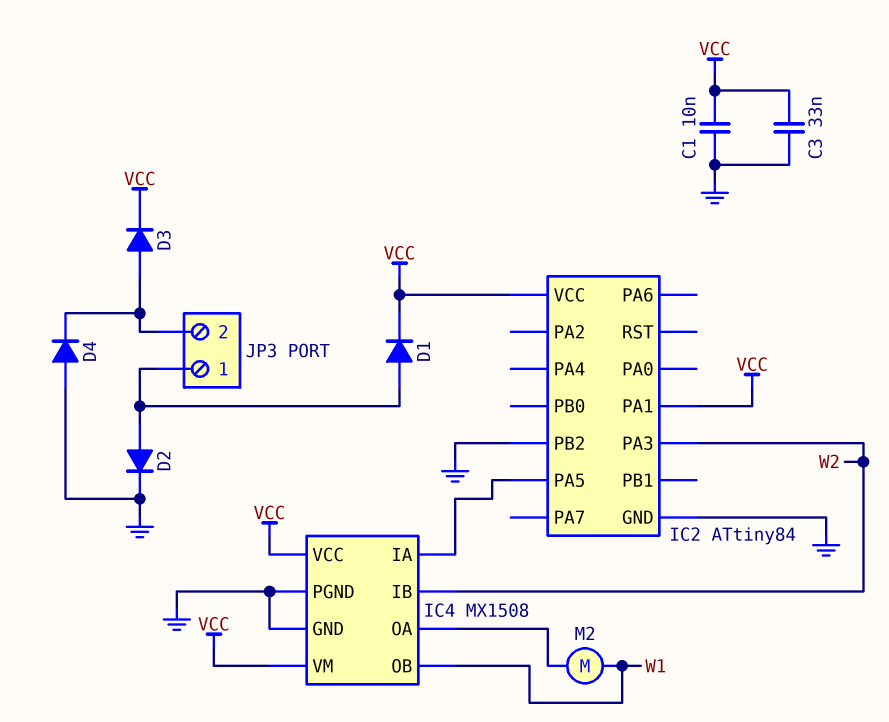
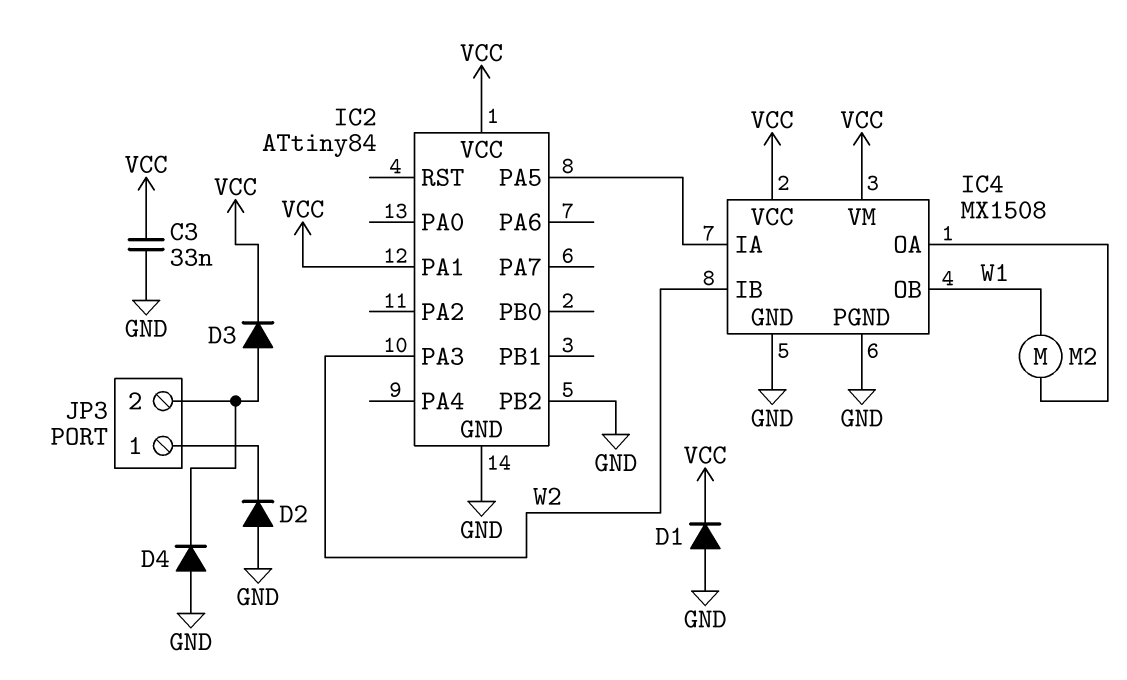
C1: 10nF (GND, VCC) -> none
D1: diode (A JP3/1, K VCC) -> diode (A GND, K VCC)
D2: diode (A JP3/1, K GND) -> diode (A GND, K JP3/1)

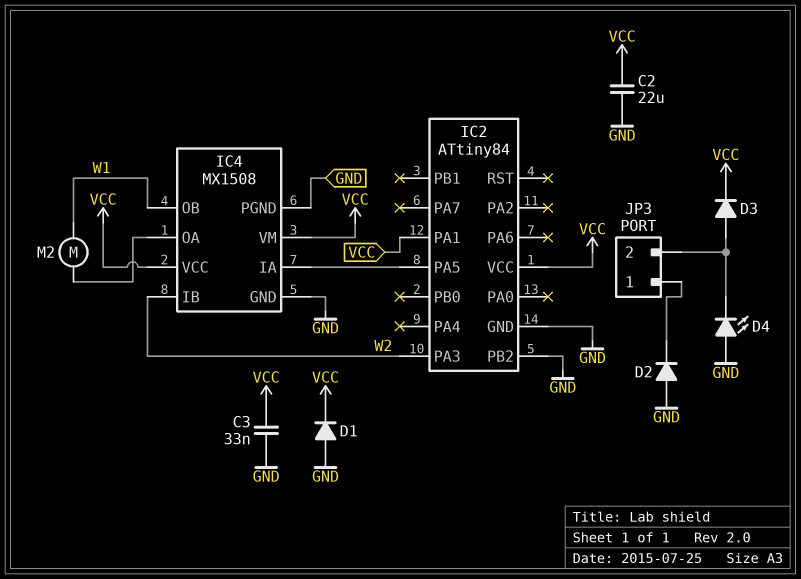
C2: none -> 22uF (GND, VCC)
D4: diode (A GND, K JP3/2) -> LED (A GND, K JP3/2)

